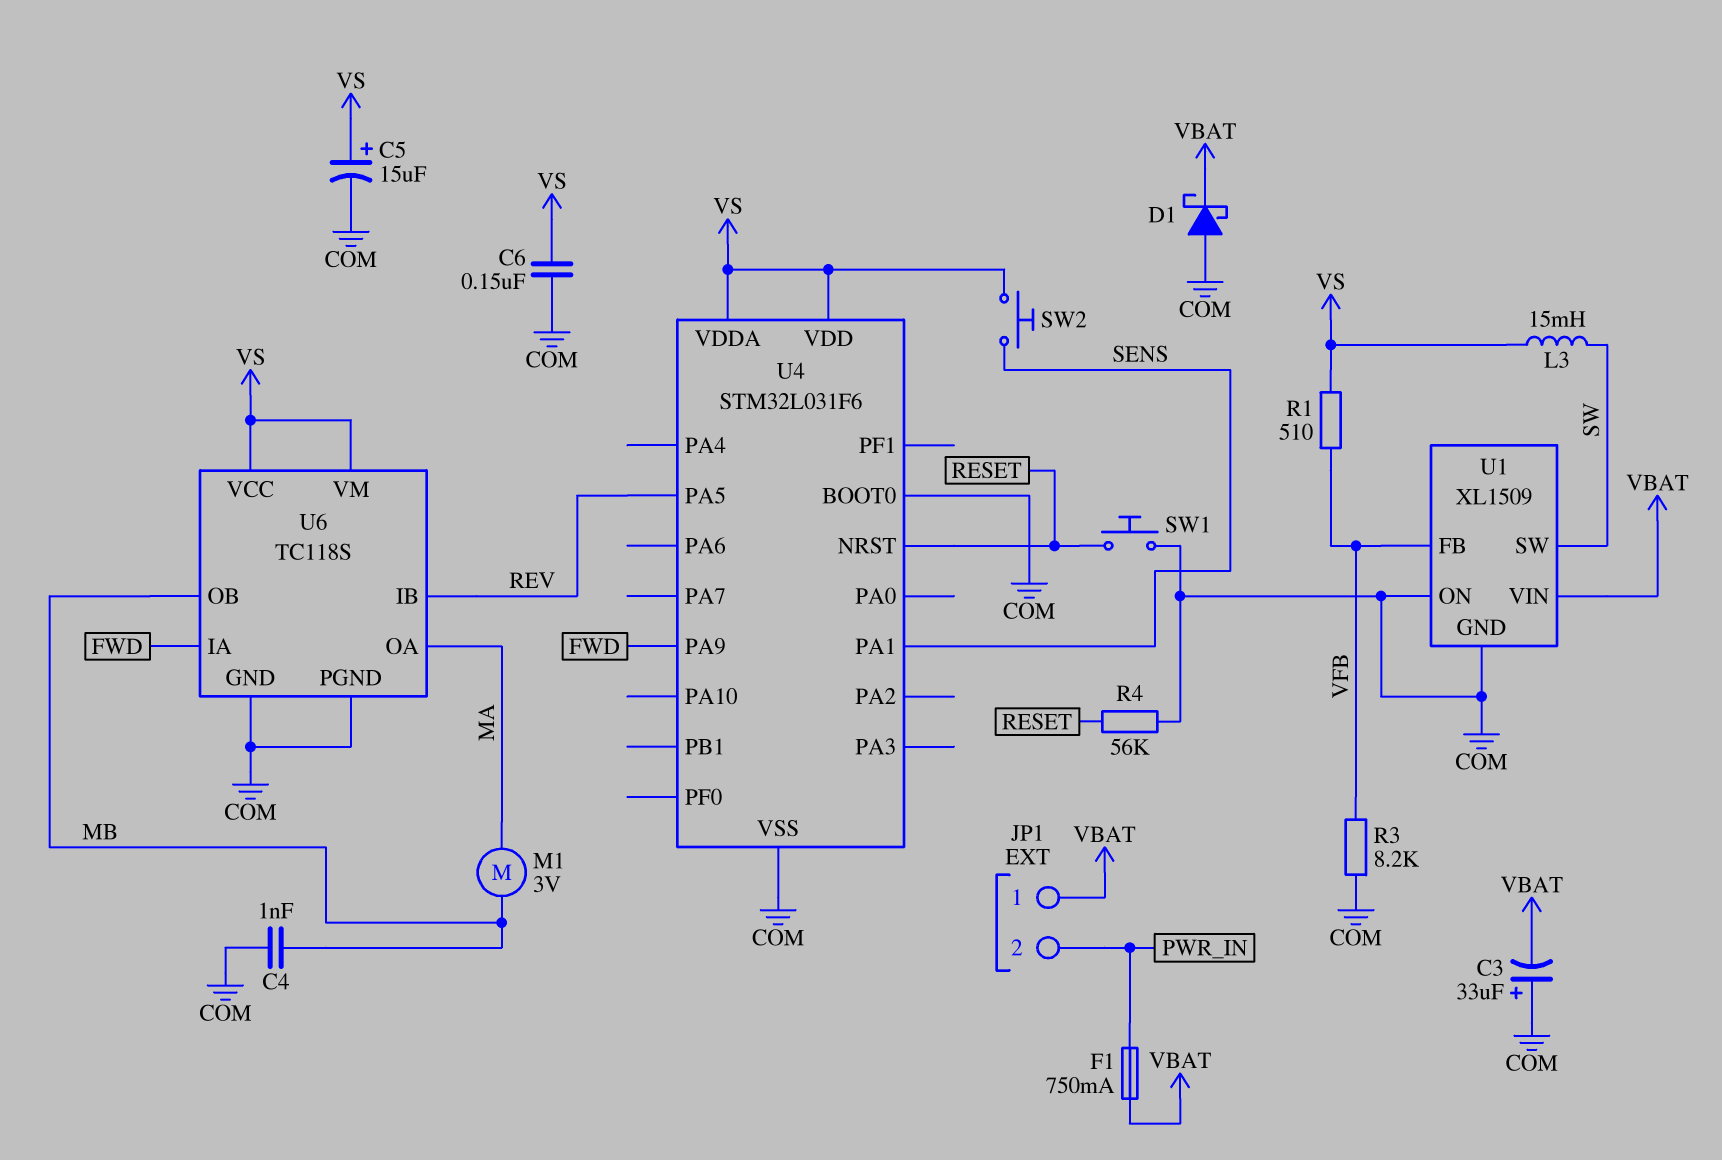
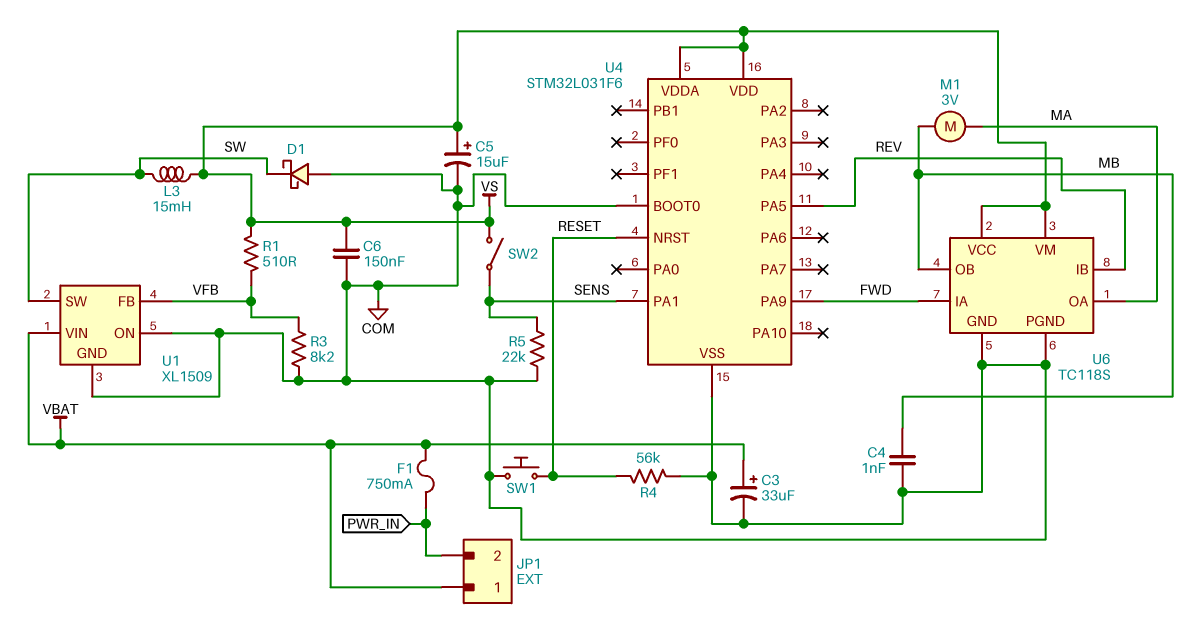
C3: 33uF (plus COM, minus VBAT) -> 33uF (plus VBAT, minus COM)
D1: schottky (A COM, K VBAT) -> schottky (A COM, K SW)
R5: none -> 22k (COM, SENS)
SW2: button (SENS, VS) -> switch (SENS, VS)

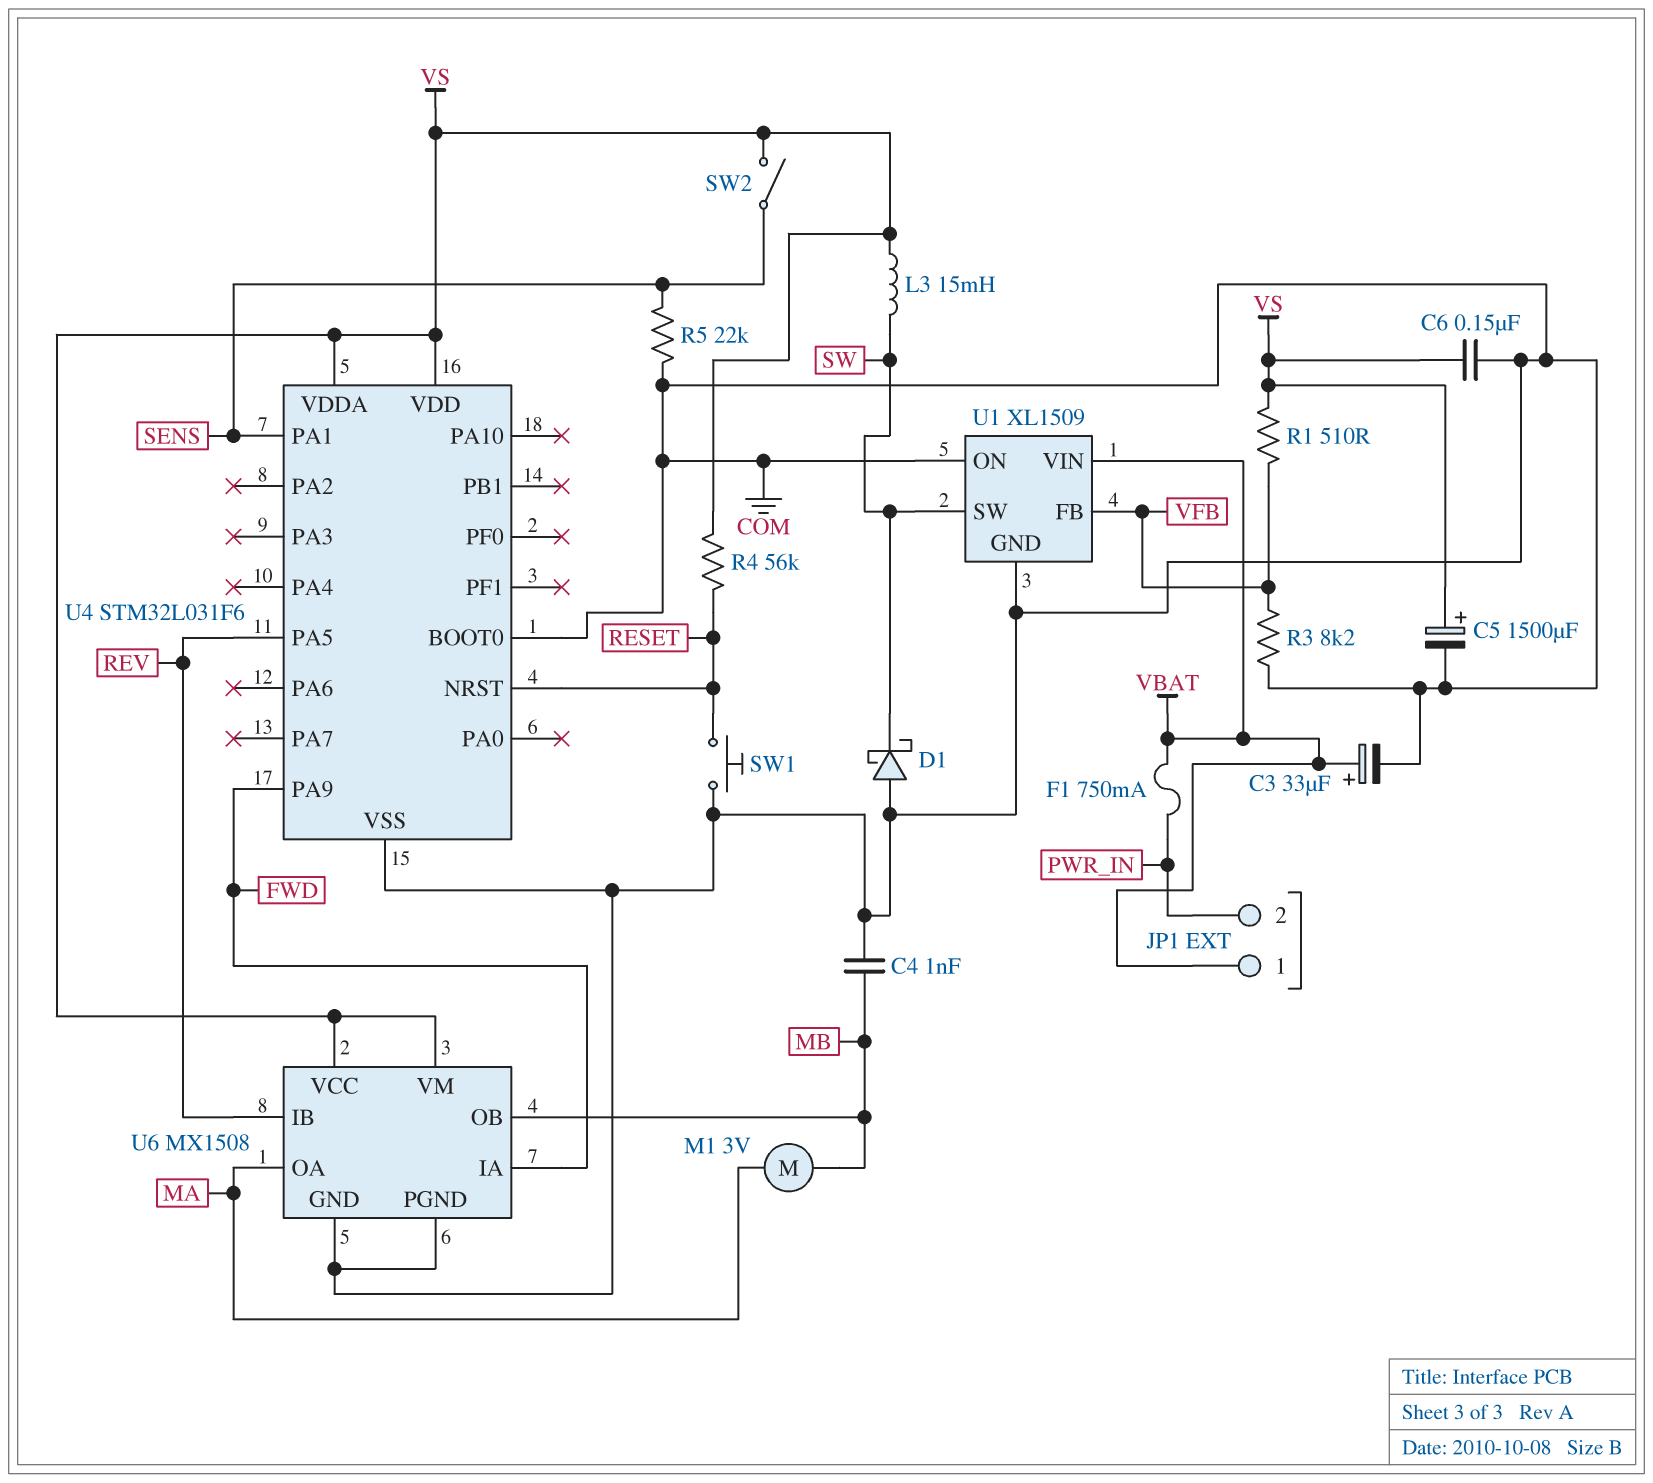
C5: 15uF (plus VS, minus COM) -> 1500uF (plus VS, minus COM)
R4: 56k (COM, RESET) -> 56k (RESET, VS)
U6: TC118S -> MX1508

